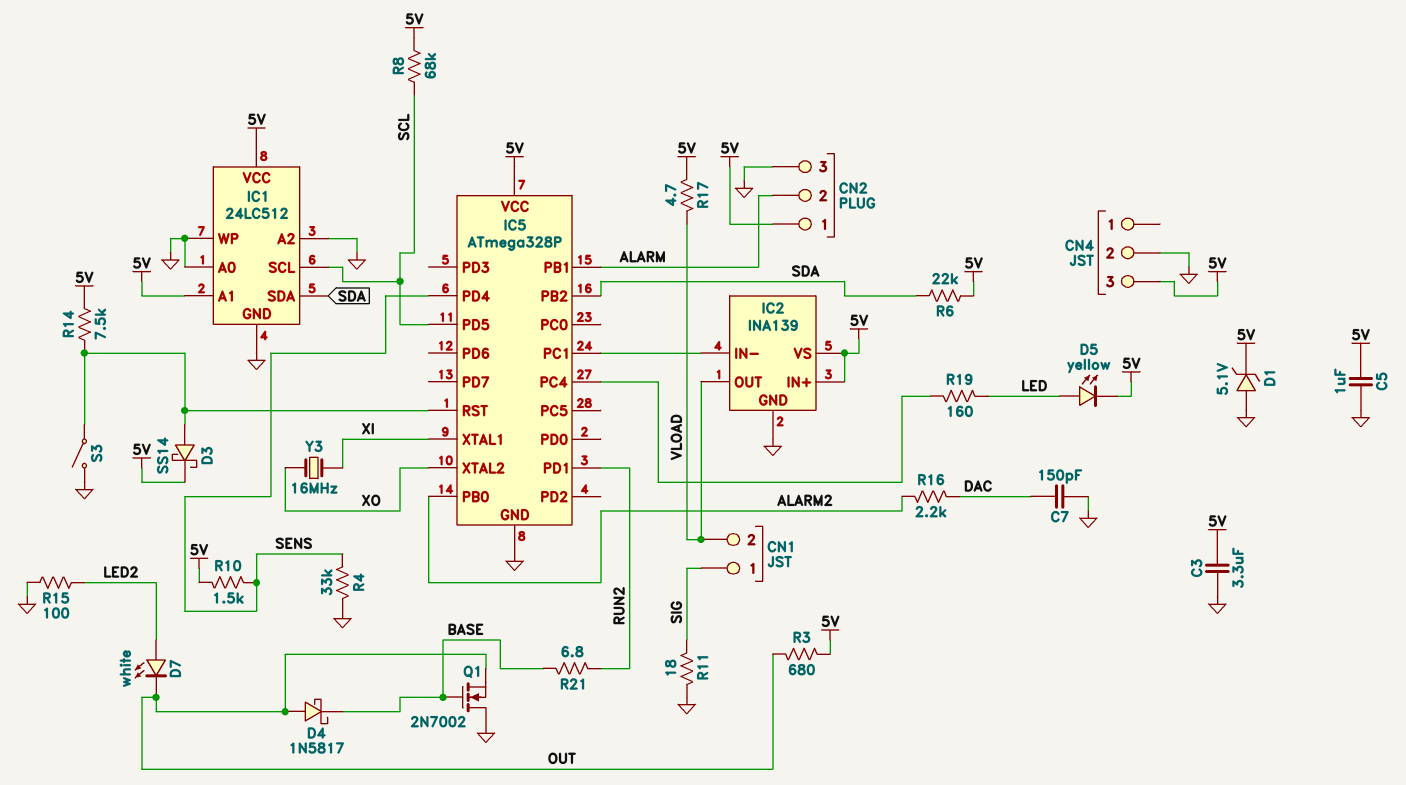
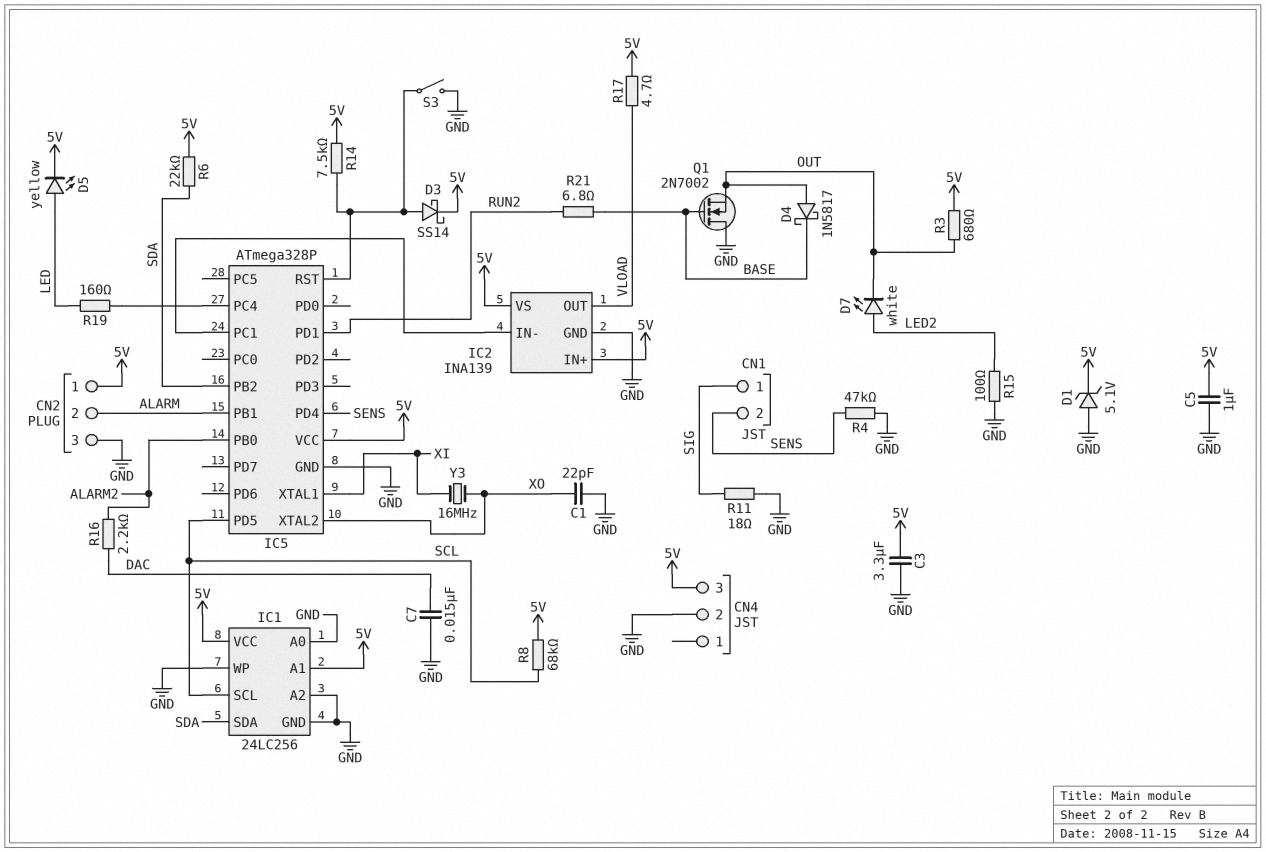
C1: none -> 22pF (GND, XO)
C7: 150pF (DAC, GND) -> 15nF (DAC, GND)
CN1 pin 2: VLOAD -> SENS
IC1: 24LC512 -> 24LC256
R4: 33k (GND, SENS) -> 47k (GND, SENS)
R10: 1.5k (5V, SENS) -> none

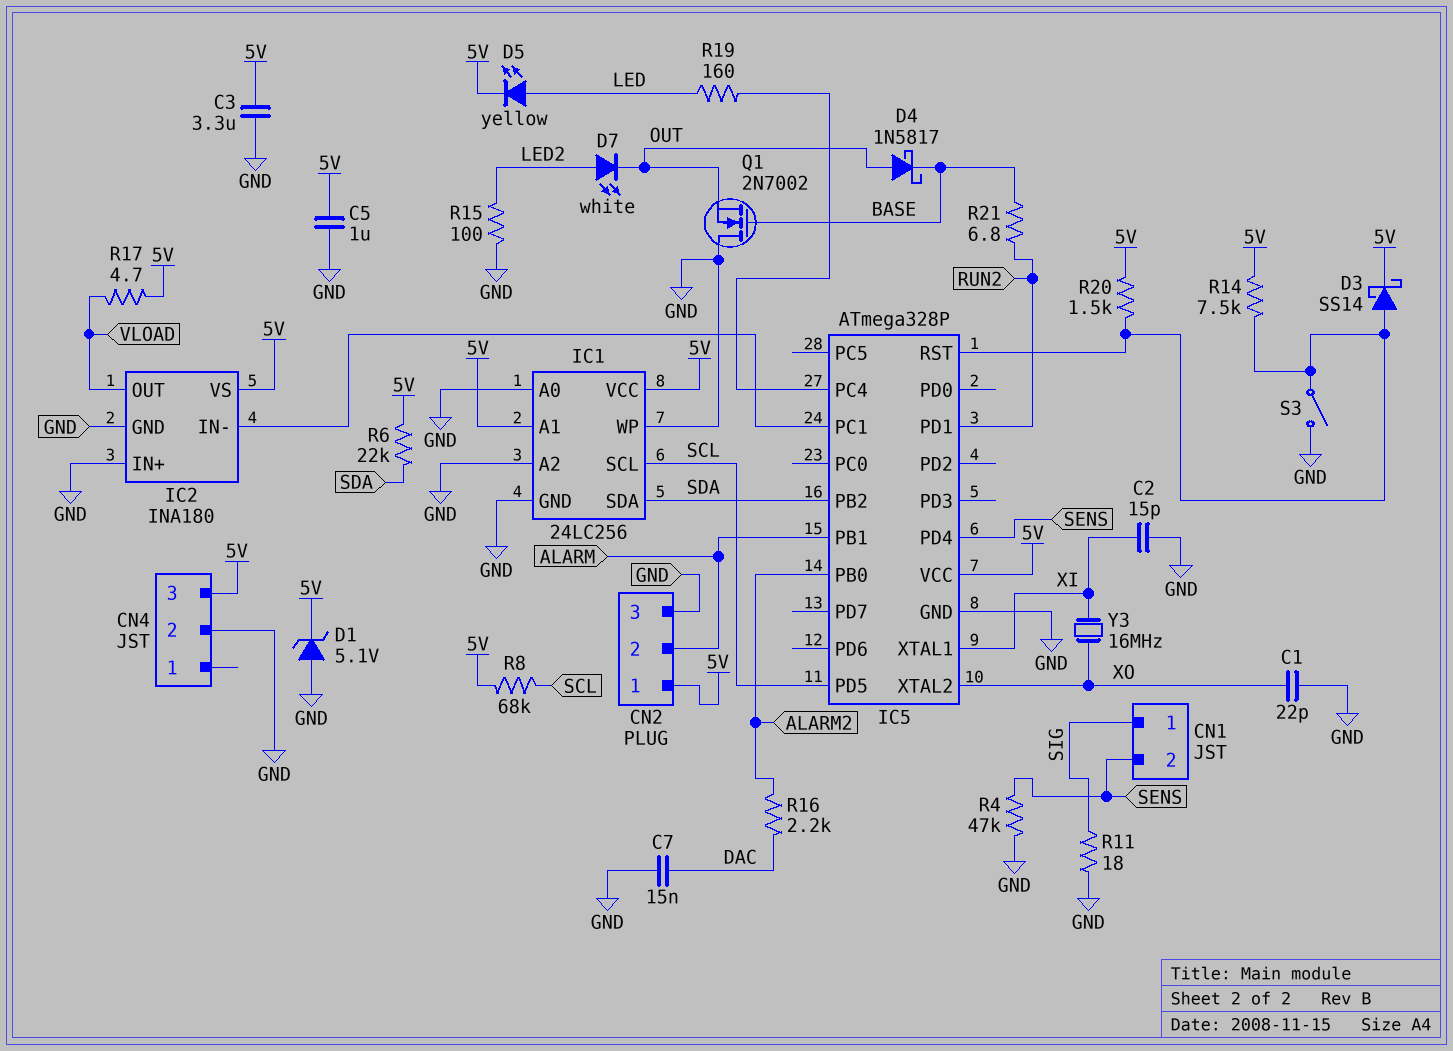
C2: none -> 15pF (GND, XI)
IC2: INA139 -> INA180
IC2 pin IN+: 5V -> GND
R3: 680 (5V, OUT) -> none
R20: none -> 1.5k (5V, IC5/RST)

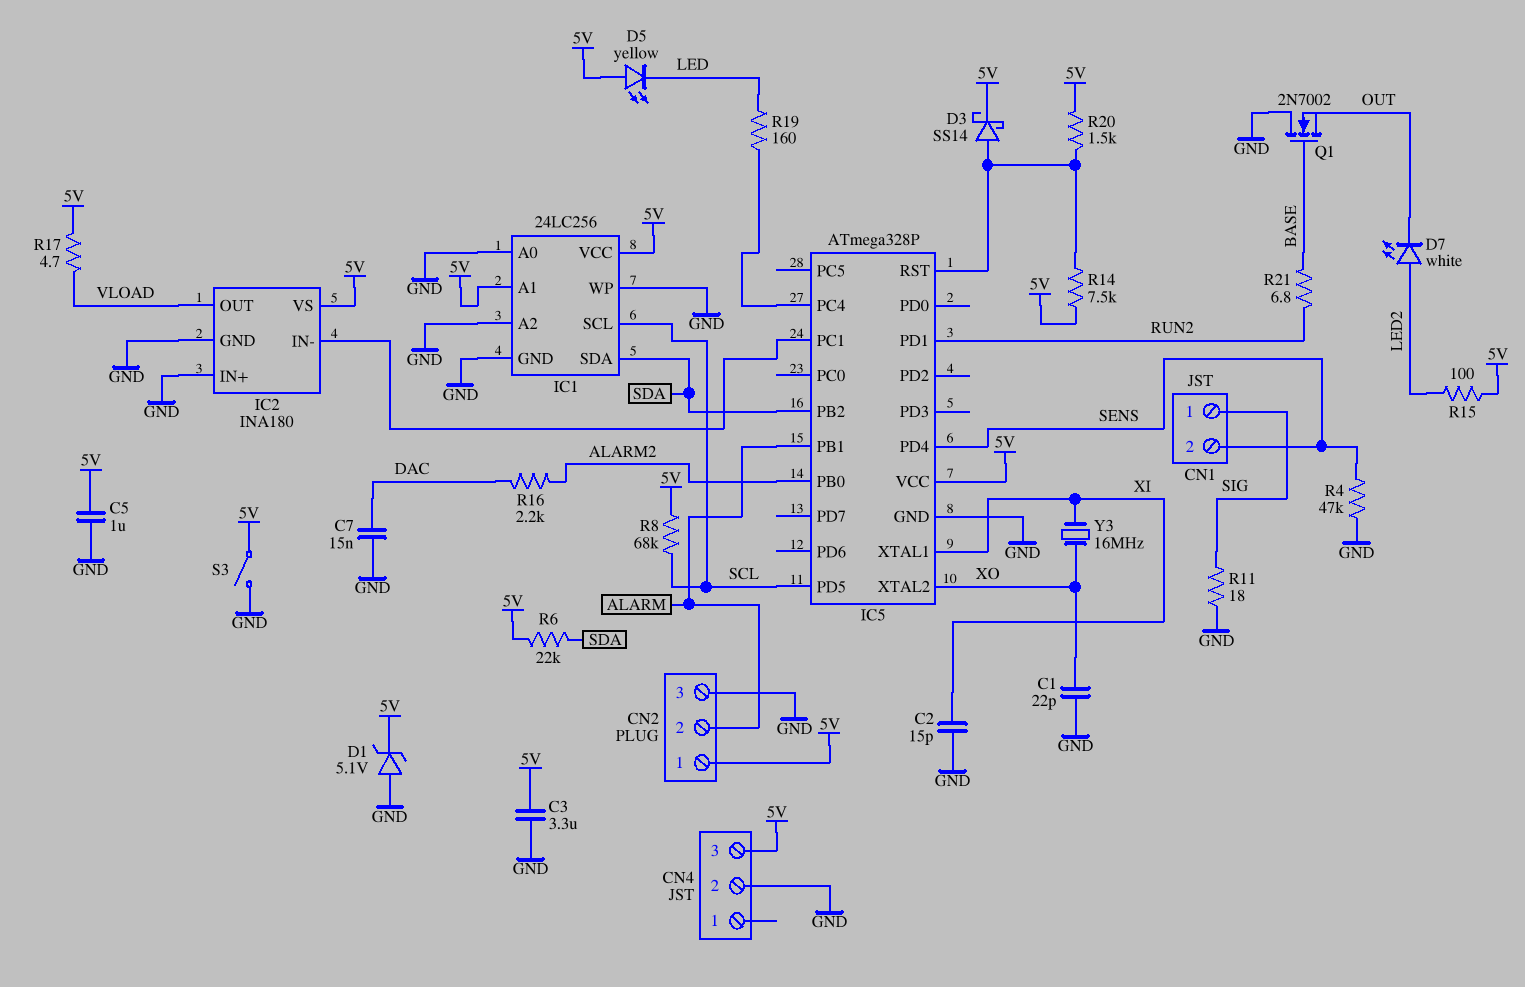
D4: schottky 1N5817 (A OUT, K BASE) -> none
D5: LED yellow (A LED, K 5V) -> LED yellow (A 5V, K LED)
R15: 100 (GND, LED2) -> 100 (5V, LED2)
S3: switch (GND, IC5/RST) -> switch (5V, GND)

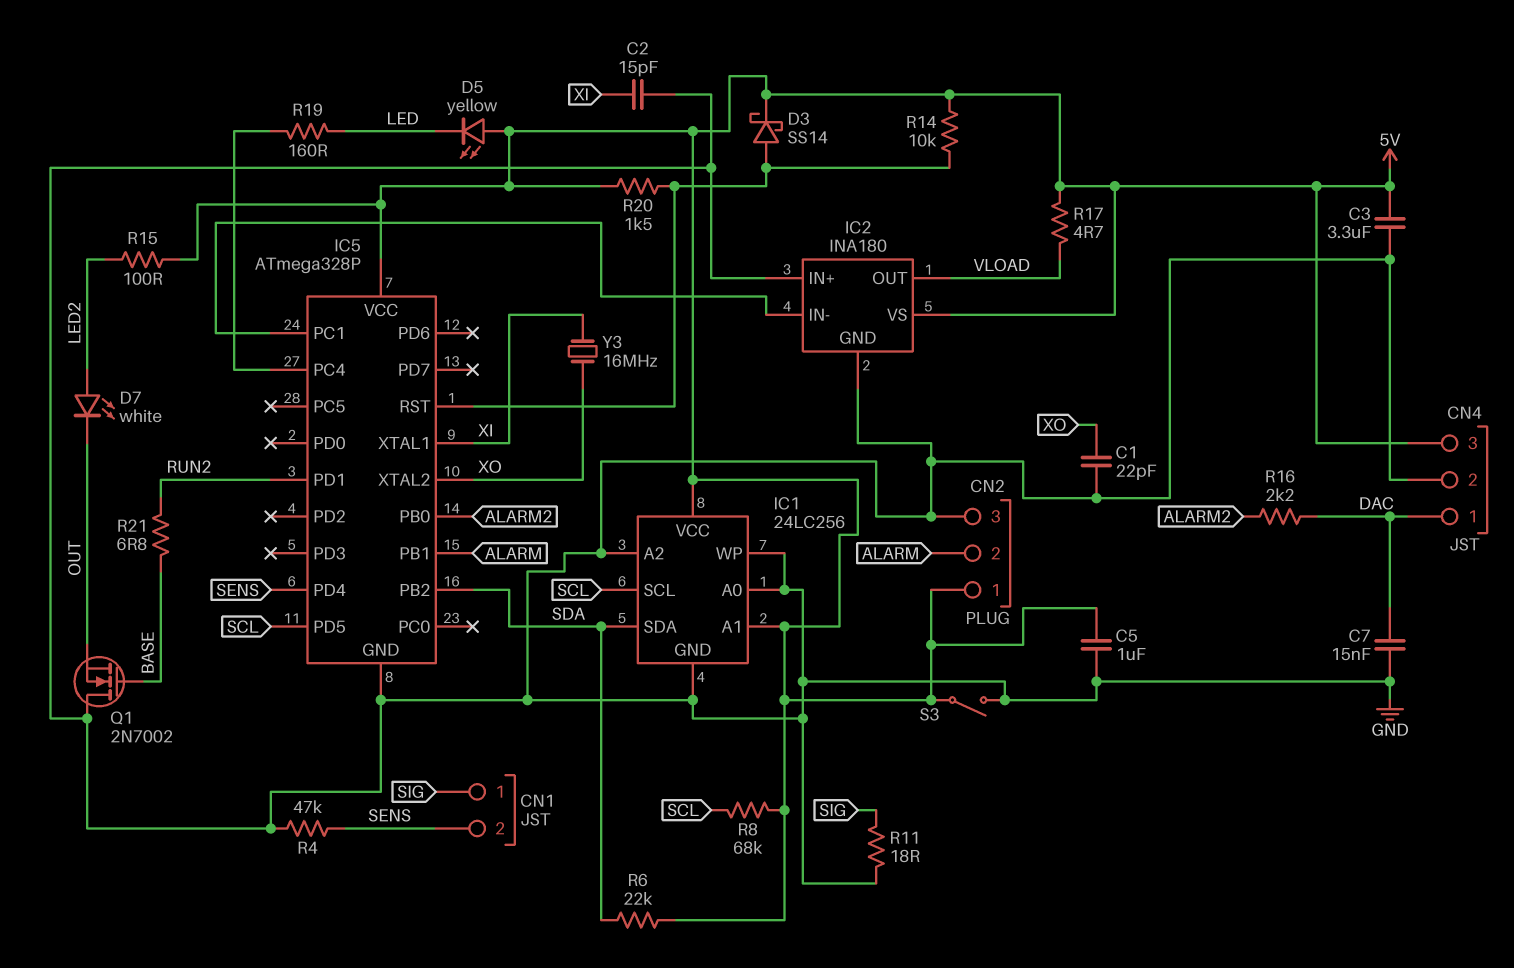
CN4 pin 1: none -> DAC
D1: zener 5.1V (A GND, K 5V) -> none
R14: 7.5k (5V, IC5/RST) -> 10k (5V, IC5/RST)

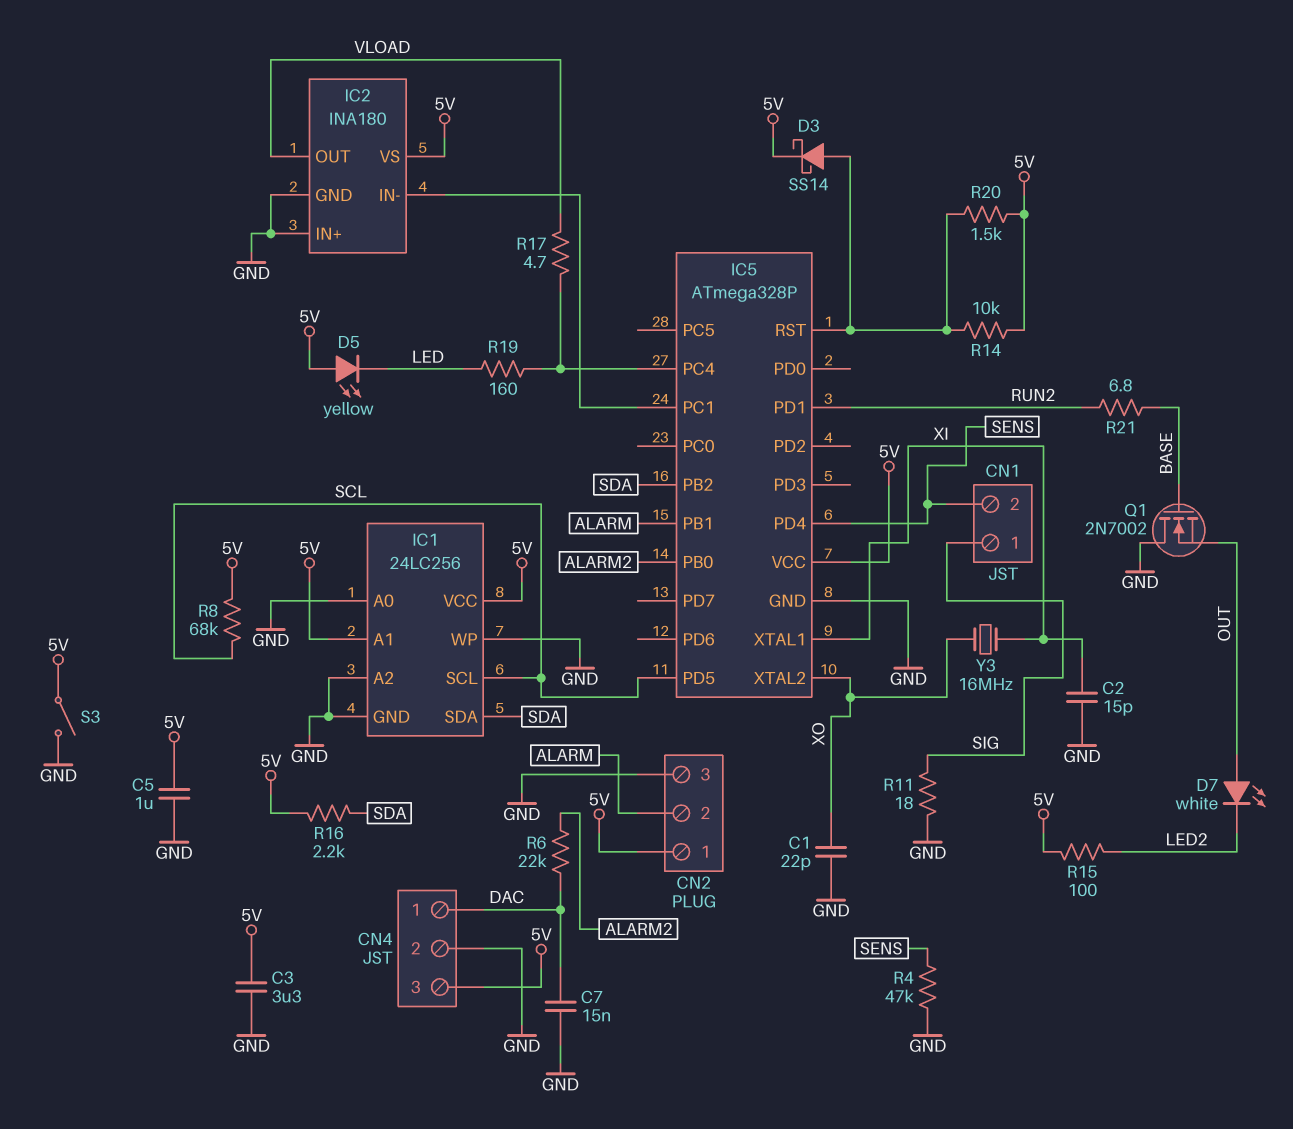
D7: LED white (A LED2, K OUT) -> LED white (A OUT, K LED2)
R6: 22k (5V, SDA) -> 22k (ALARM2, DAC)
R16: 2.2k (ALARM2, DAC) -> 2.2k (5V, SDA)
R17: 4.7 (5V, VLOAD) -> 4.7 (IC5/PC4, VLOAD)

